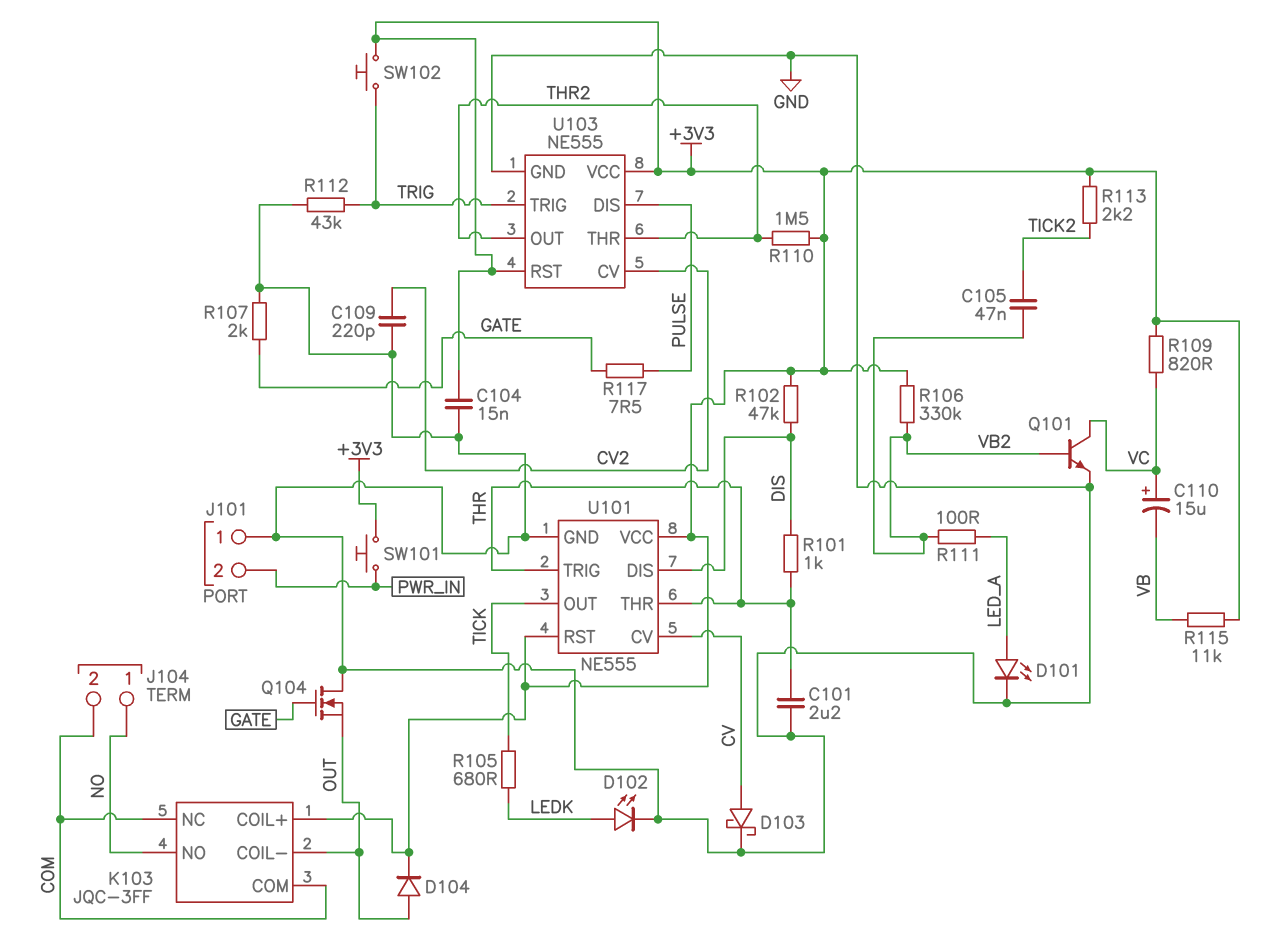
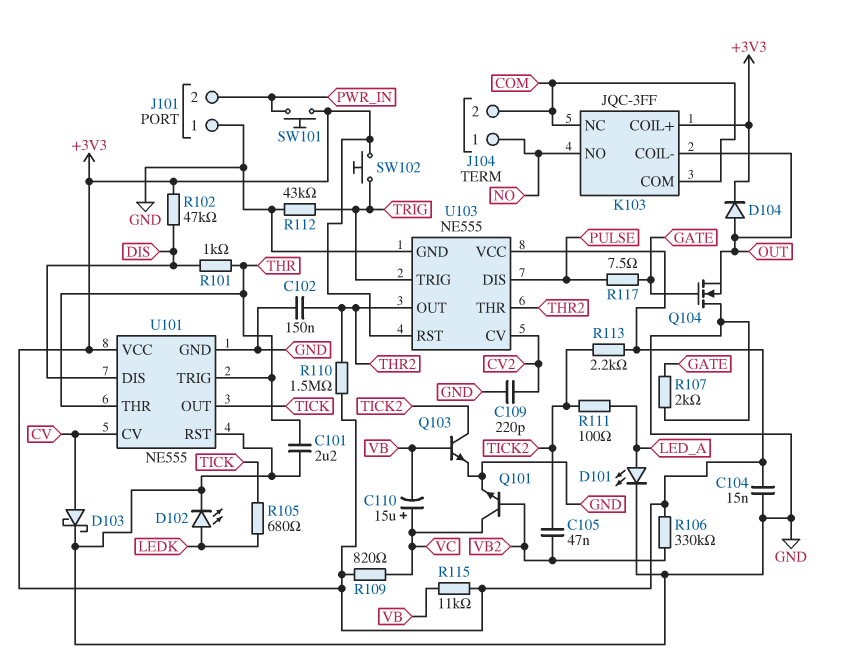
C102: none -> 150nF (GND, THR2)
Q103: none -> NPN (B VB, C TICK2, E GND)
R111: 100 (LED_A, VB2) -> 100 (LED_A, TICK2)
U101 pin RST: +3V3 -> GND

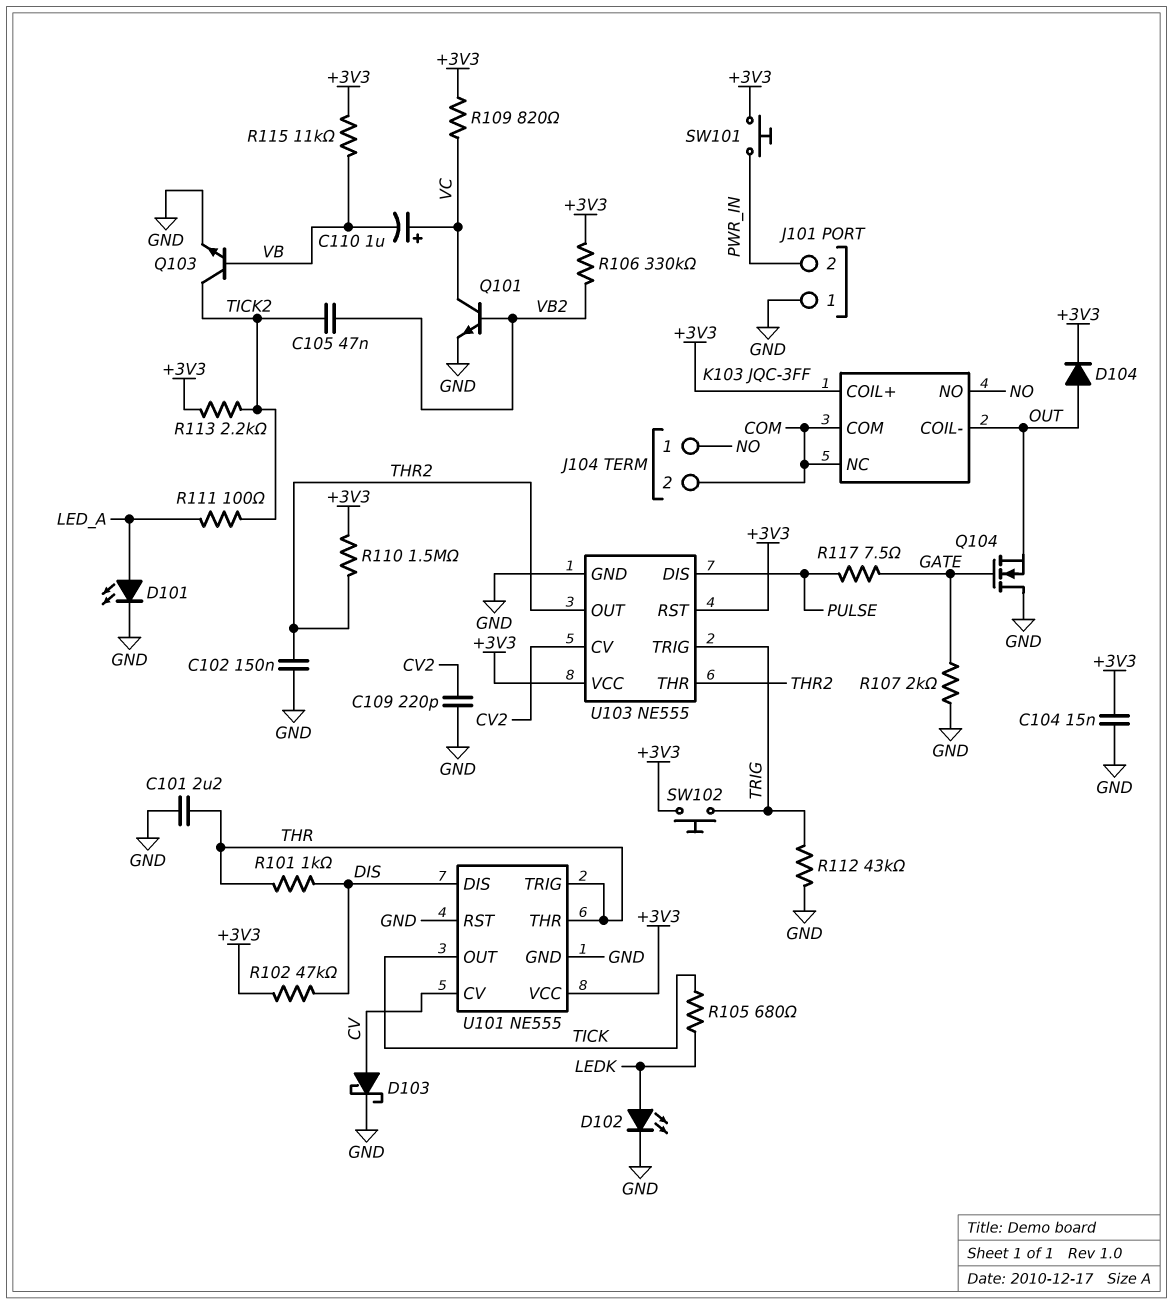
C110: 15uF (plus VC, minus VB) -> 1uF (plus VC, minus VB)

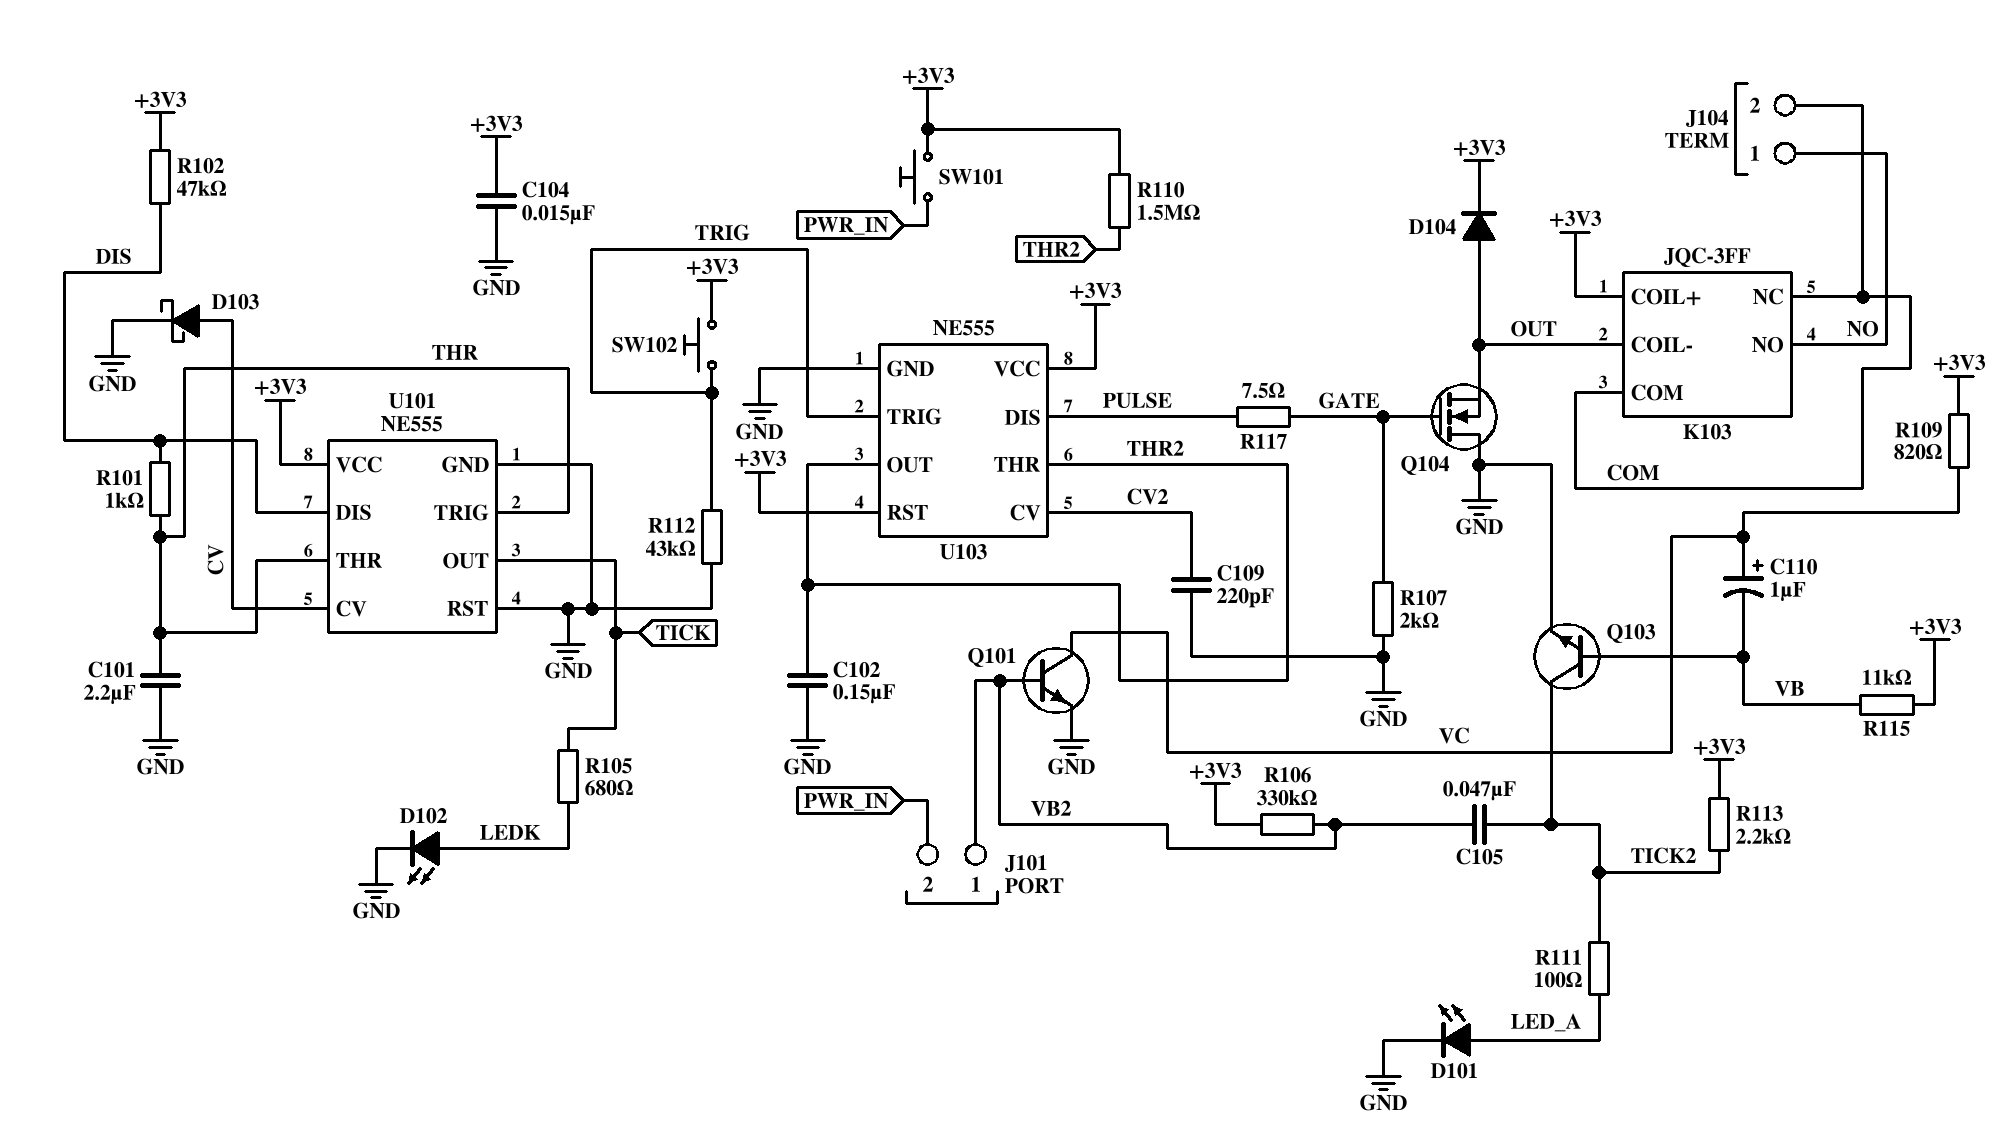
J101 pin 1: GND -> VB2

